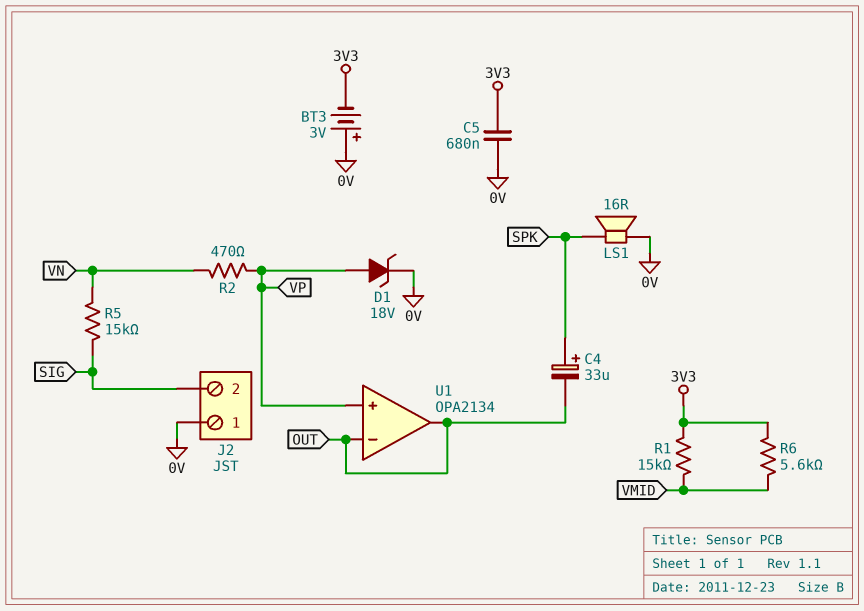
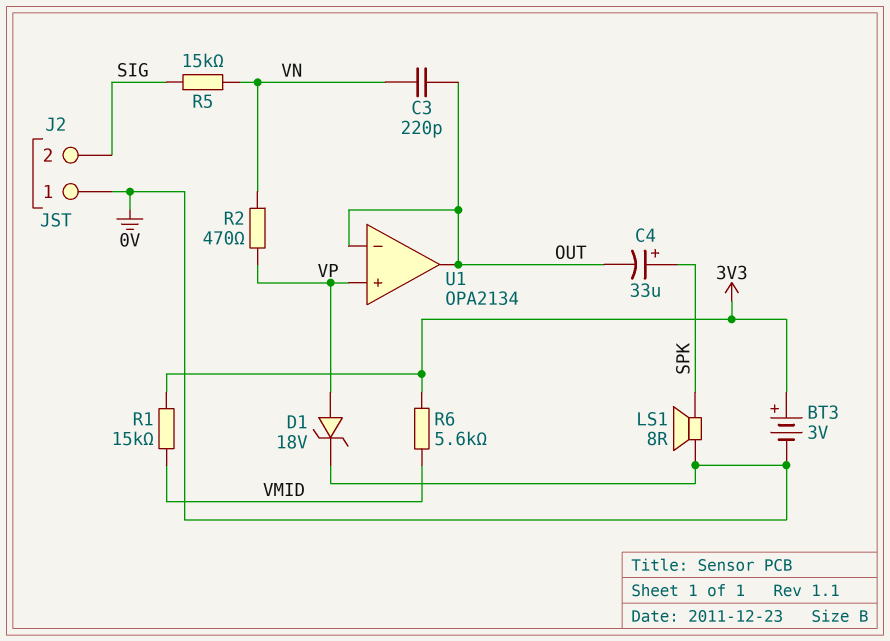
BT3: 3V (plus 0V, minus 3V3) -> 3V (plus 3V3, minus 0V)
C3: none -> 220pF (OUT, VN)
C5: 680nF (0V, 3V3) -> none
LS1: speaker 16R (0V, SPK) -> speaker 8R (0V, SPK)

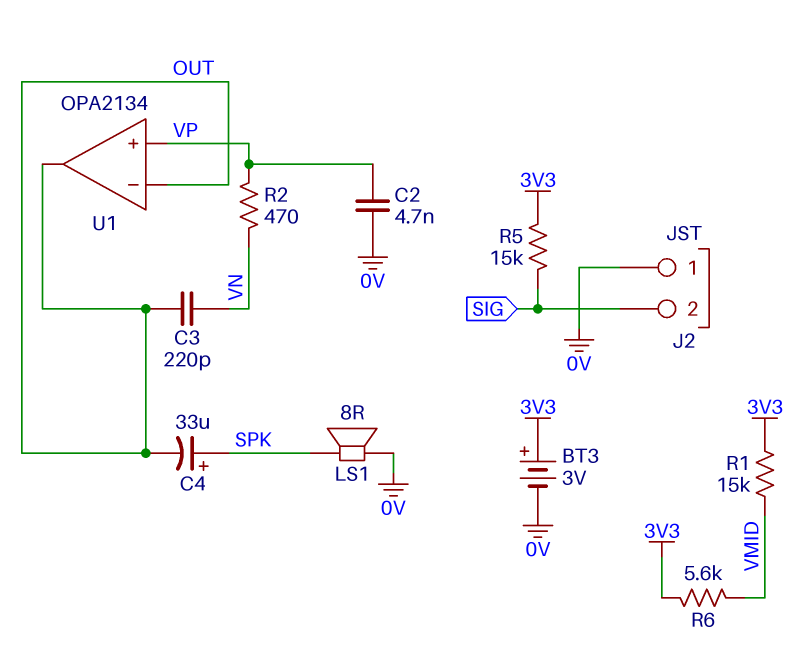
C2: none -> 4.7nF (0V, VP)
D1: zener 18V (A VP, K 0V) -> none
R5: 15k (SIG, VN) -> 15k (3V3, SIG)

